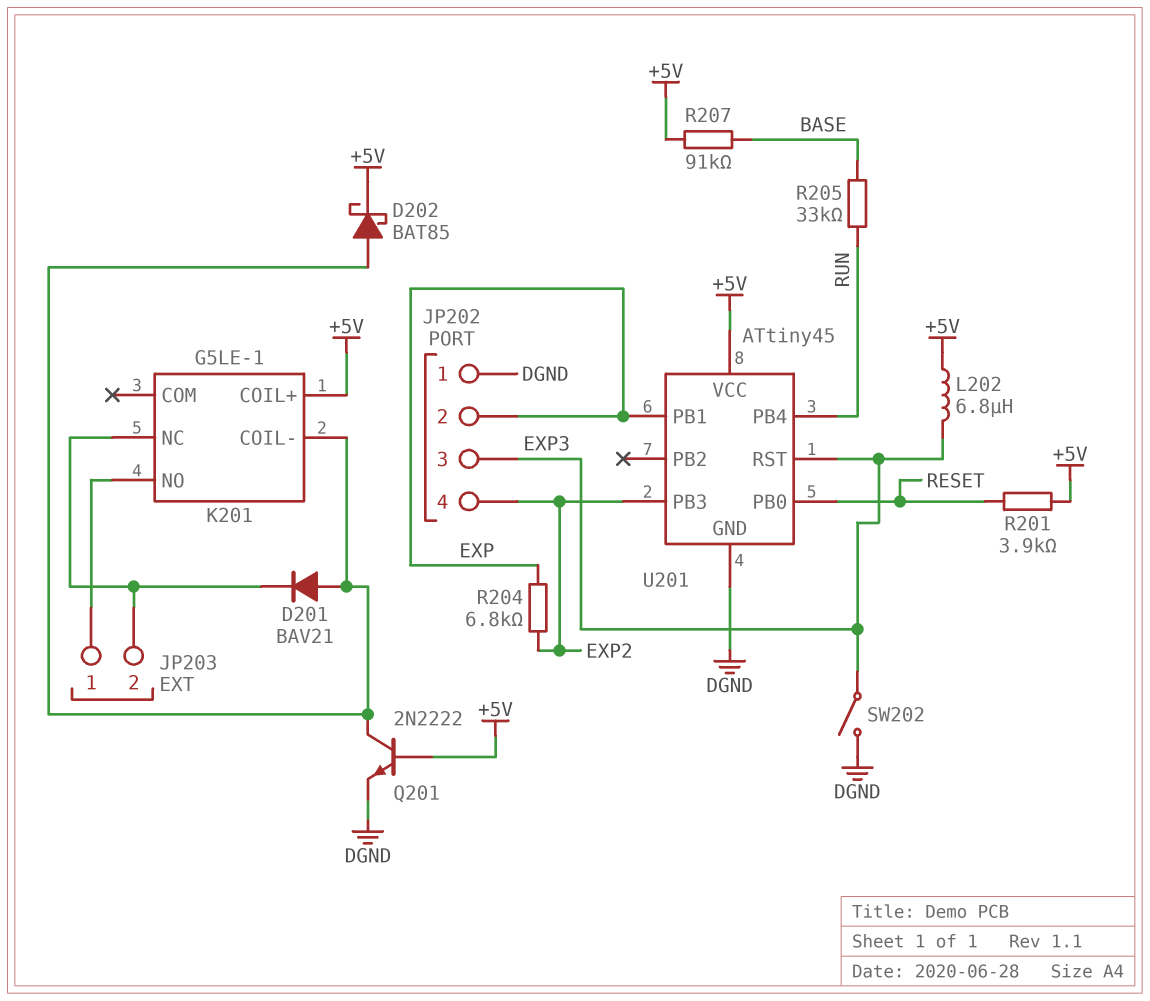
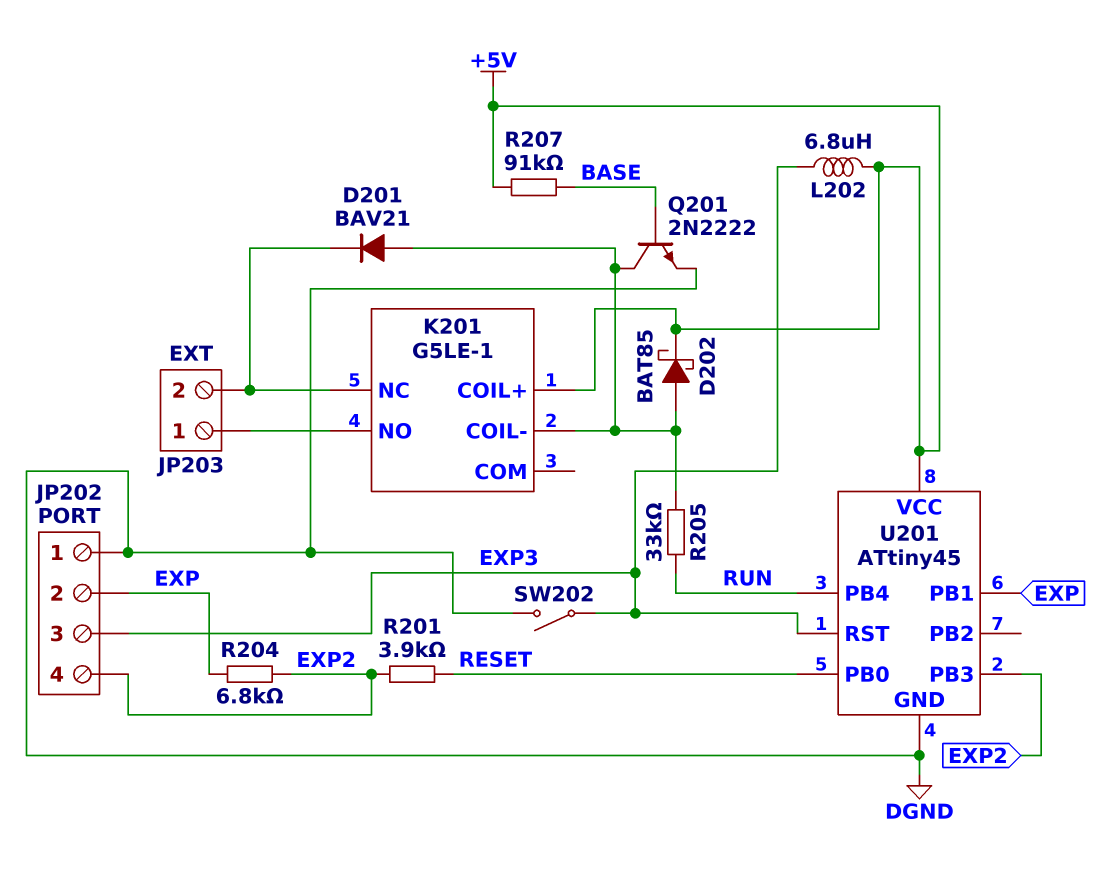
Q201: NPN 2N2222 (B +5V, C K201/COIL-, E DGND) -> NPN 2N2222 (B BASE, C K201/COIL-, E DGND)
R201: 3.9k (+5V, RESET) -> 3.9k (EXP2, RESET)
R205: 33k (BASE, RUN) -> 33k (K201/COIL-, RUN)

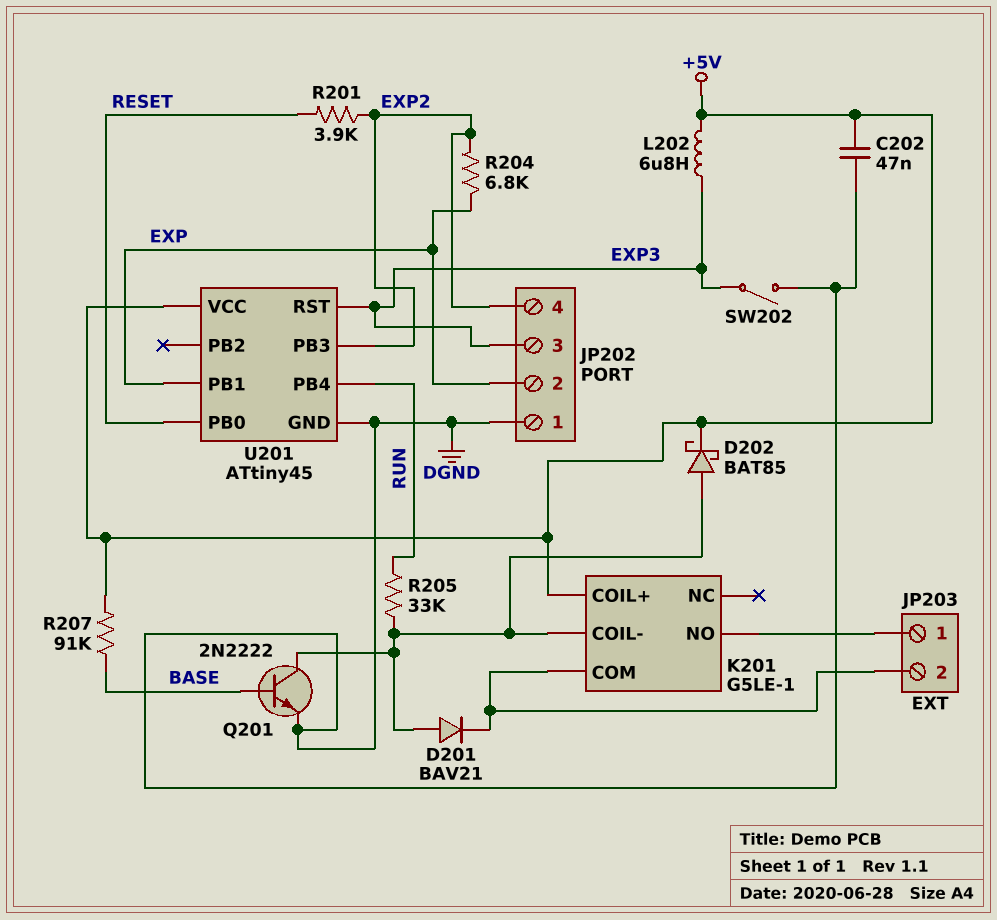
C202: none -> 47nF (+5V, DGND)
K201 pin COM: none -> JP203/2
K201 pin NC: JP203/2 -> none

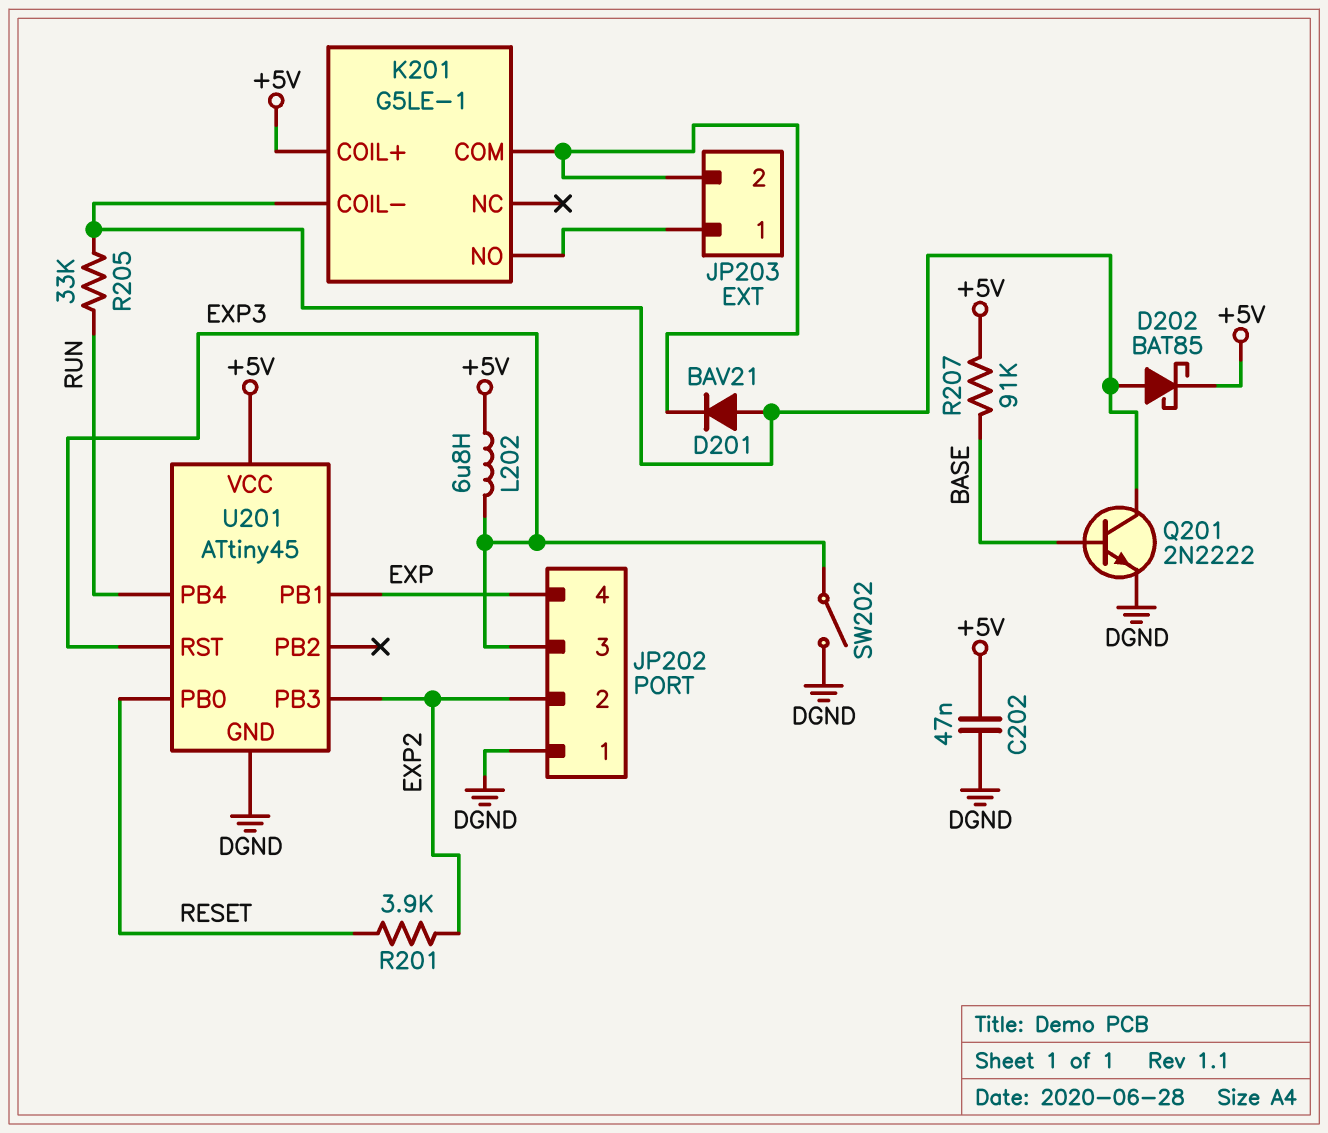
JP202 pin 2: EXP -> EXP2
JP202 pin 4: EXP2 -> EXP
R204: 6.8k (EXP, EXP2) -> none

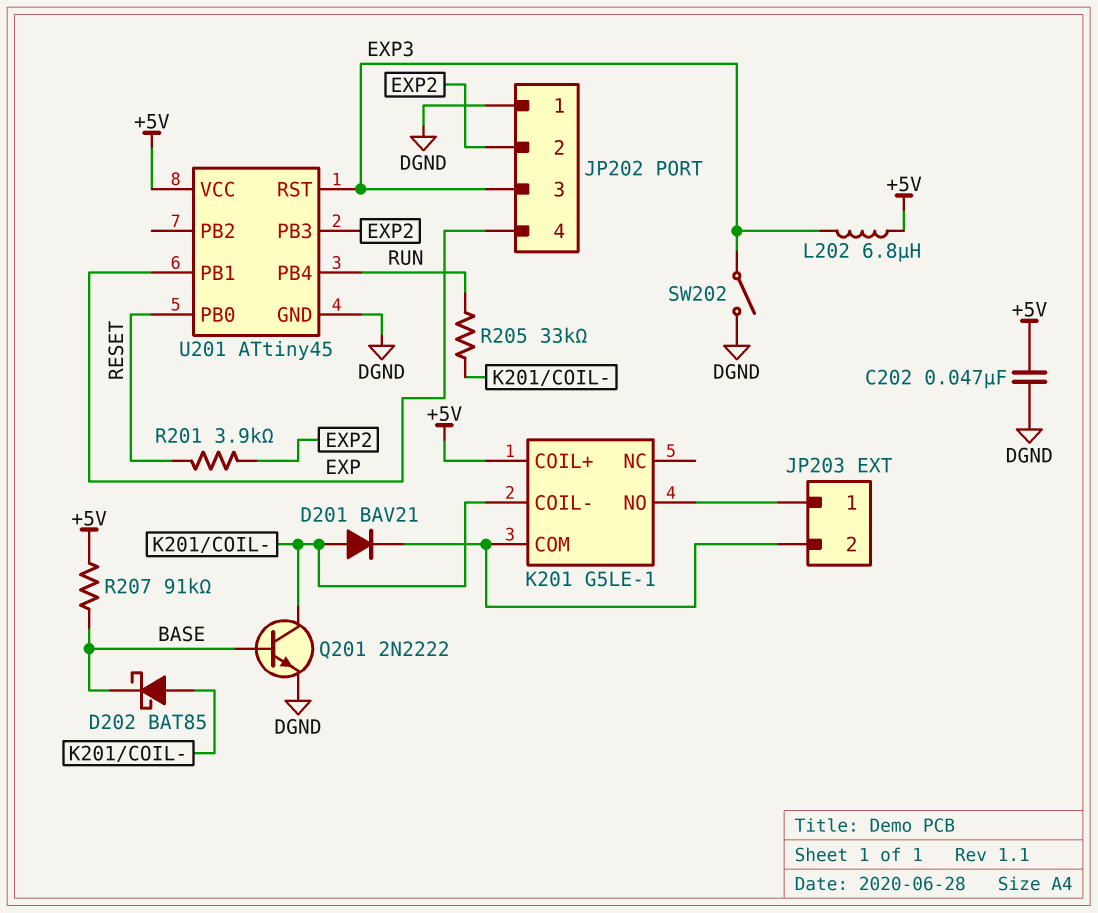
D202: schottky BAT85 (A K201/COIL-, K +5V) -> schottky BAT85 (A K201/COIL-, K BASE)

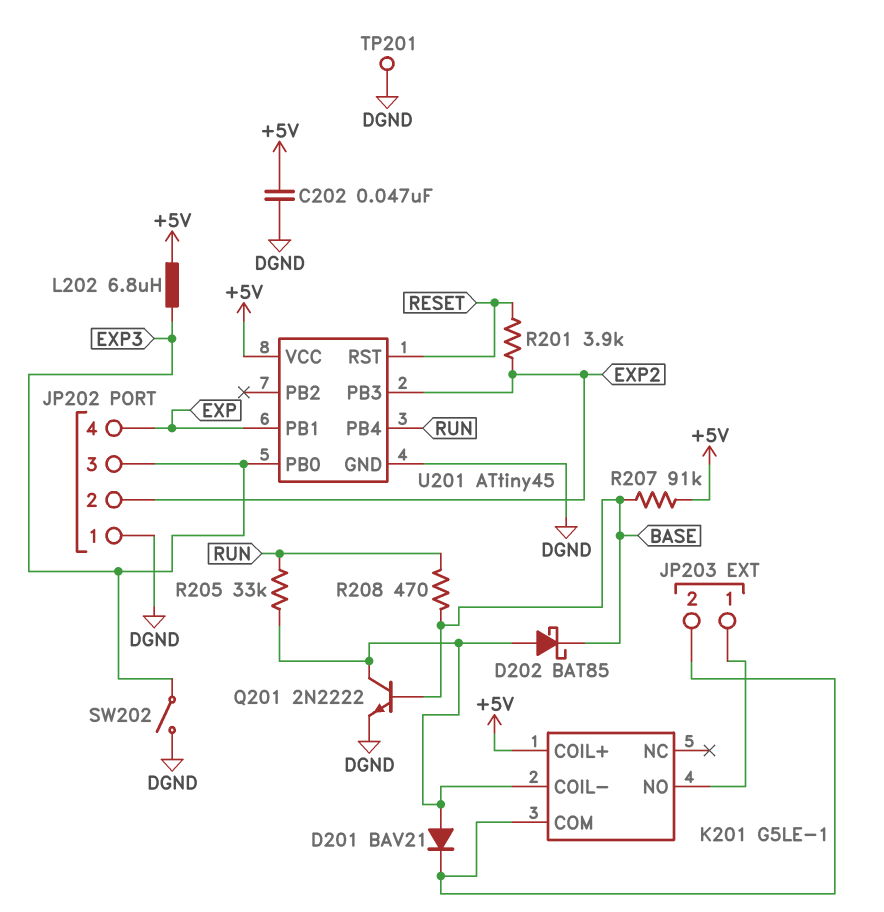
R208: none -> 470 (BASE, RUN)
TP201: none -> test point (DGND)
U201 pin PB0: RESET -> EXP3
U201 pin RST: EXP3 -> RESET

